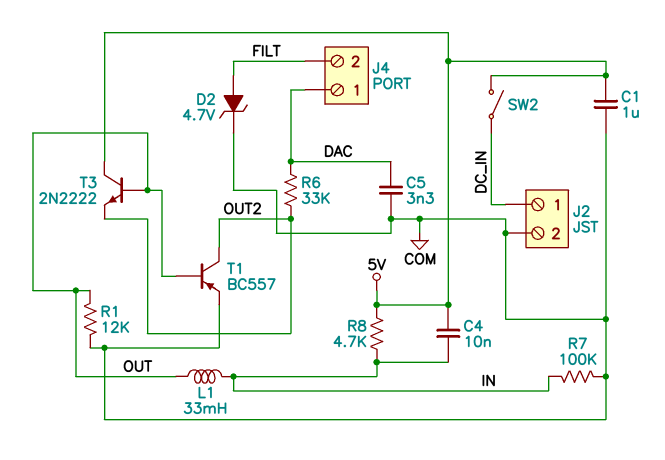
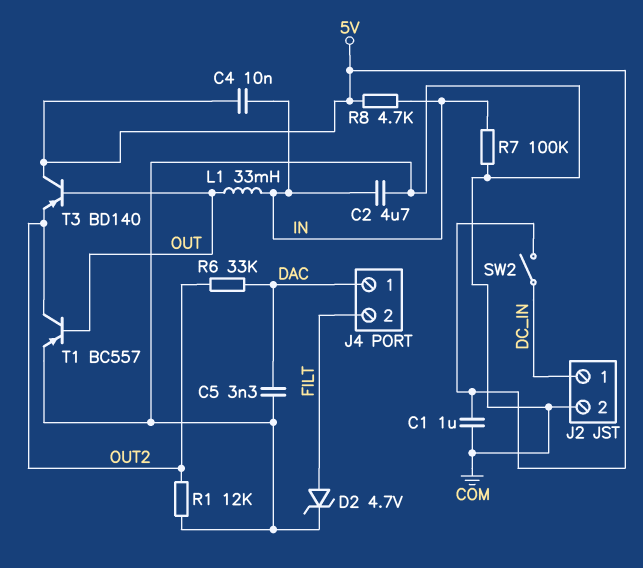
C2: none -> 4.7uF (COM, IN)
R1: 12k (COM, OUT) -> 12k (COM, OUT2)
T3: NPN 2N2222 (B OUT, C 5V, E OUT2) -> PNP BD140 (B OUT, C 5V, E OUT2)

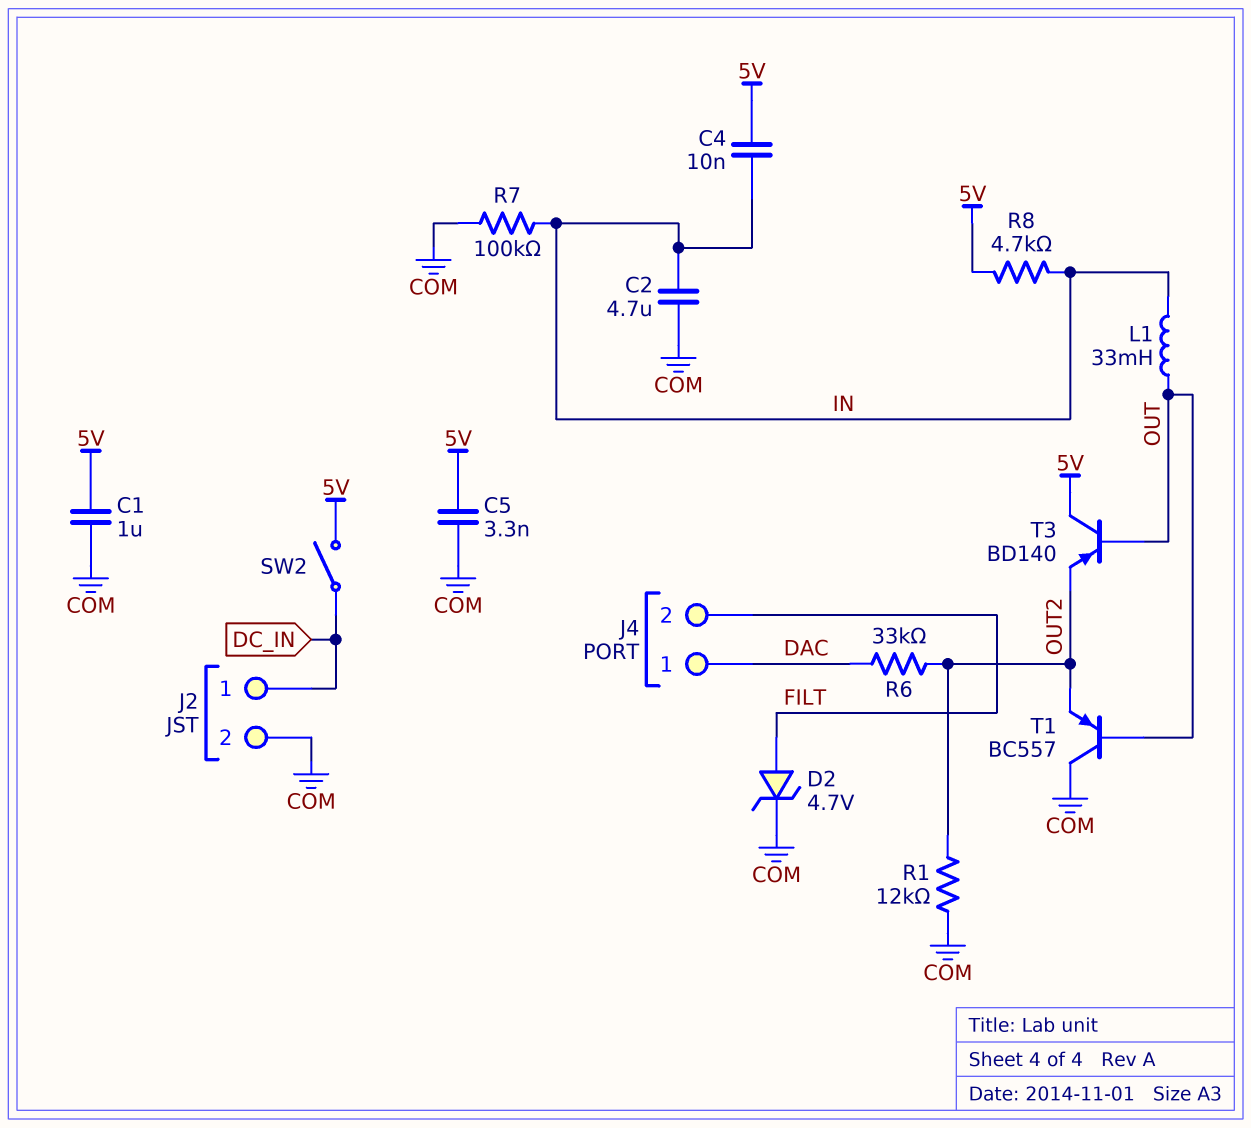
C5: 3.3nF (COM, DAC) -> 3.3nF (5V, COM)
T1: PNP BC557 (B OUT, C OUT2, E COM) -> PNP BC557 (B OUT, C COM, E OUT2)

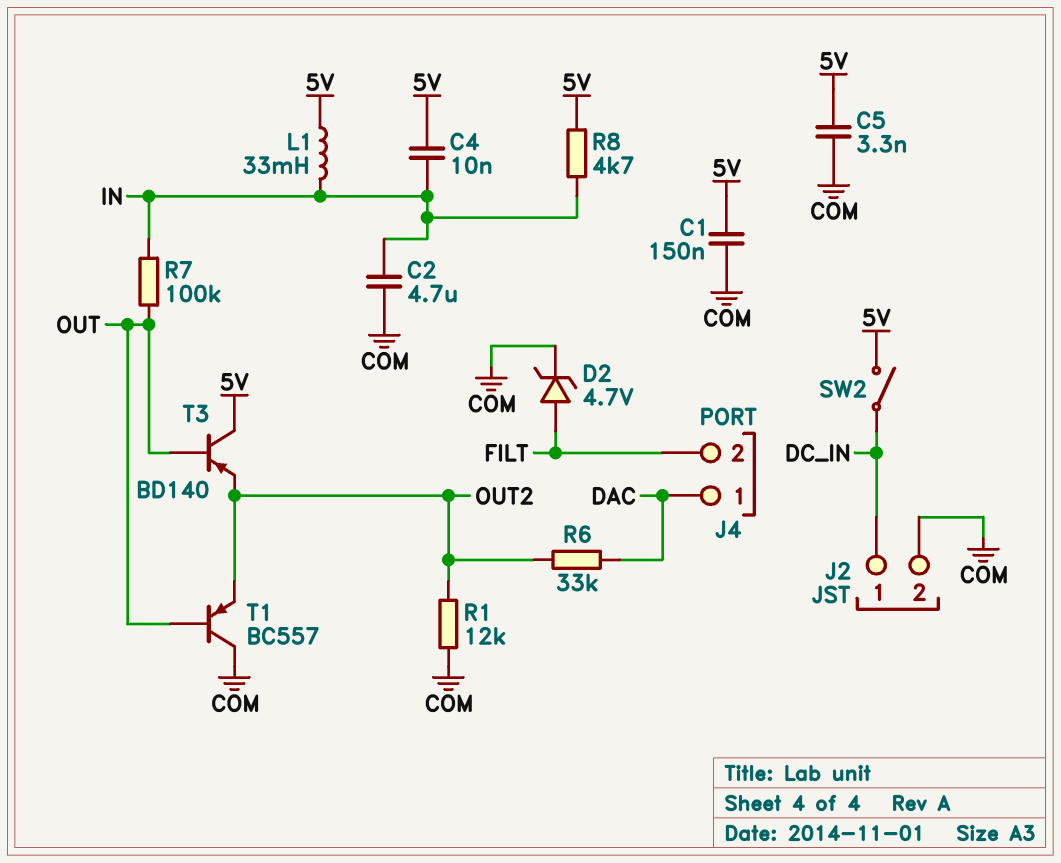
C1: 1uF (5V, COM) -> 150nF (5V, COM)
L1: 33mH (IN, OUT) -> 33mH (5V, IN)
R7: 100k (COM, IN) -> 100k (IN, OUT)

